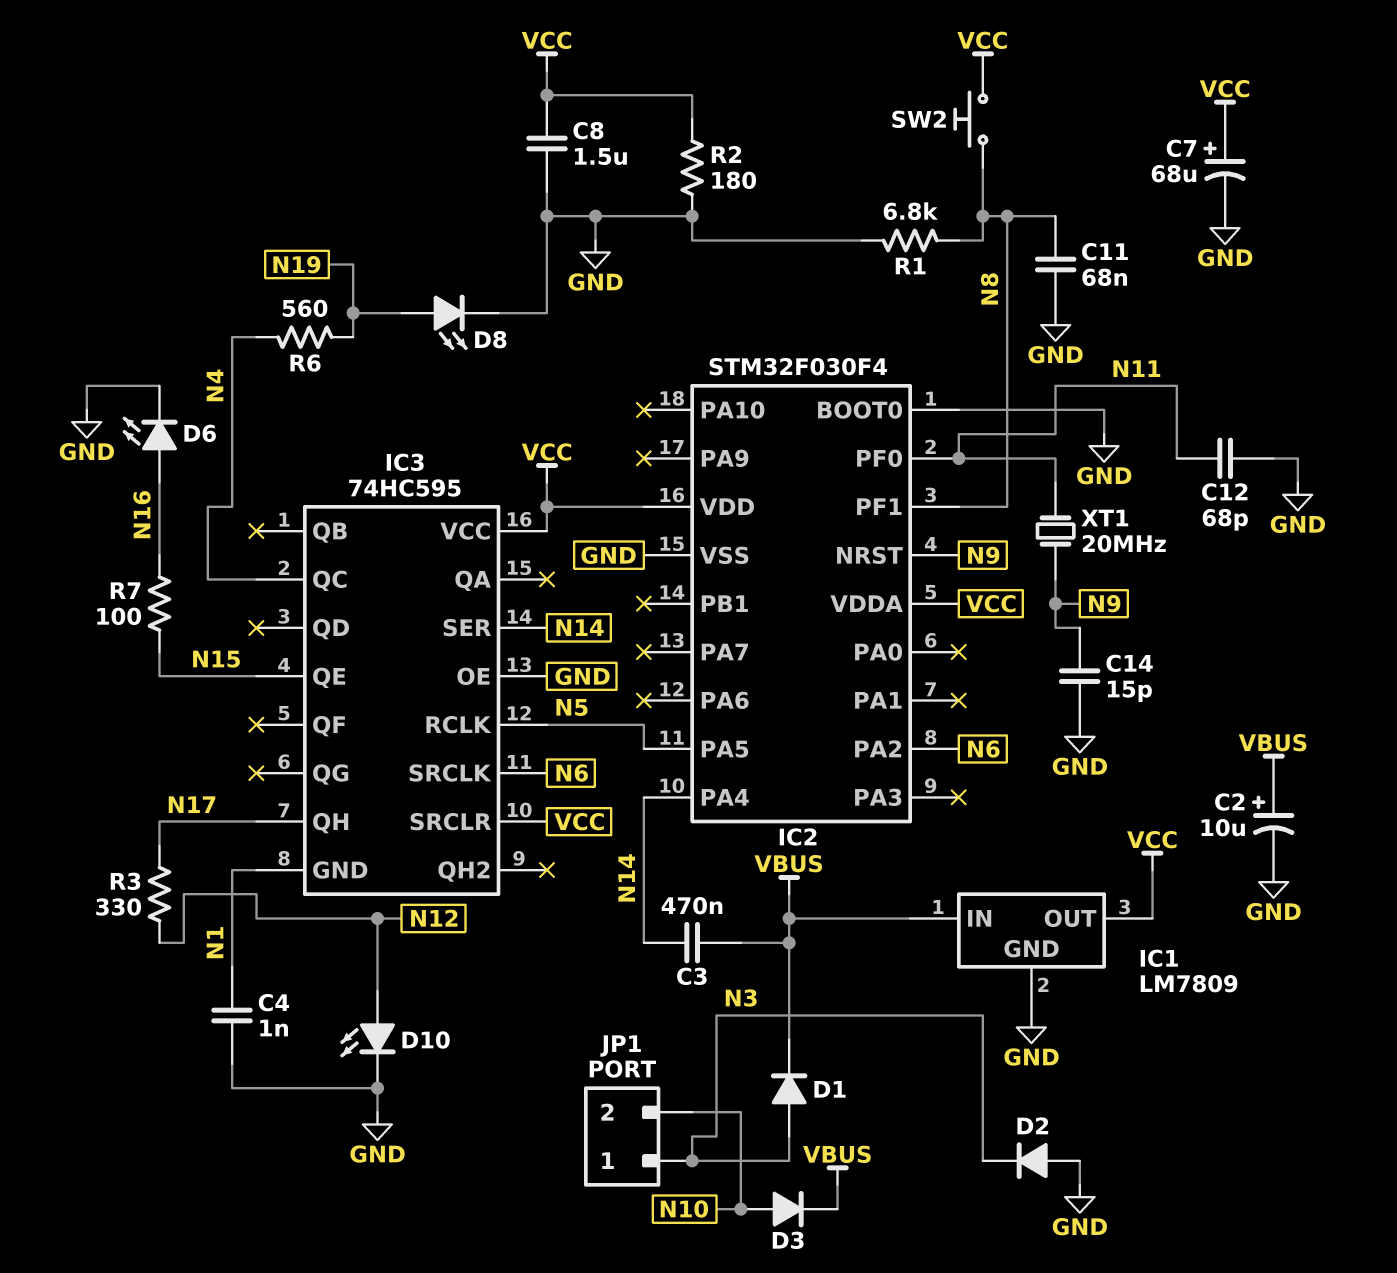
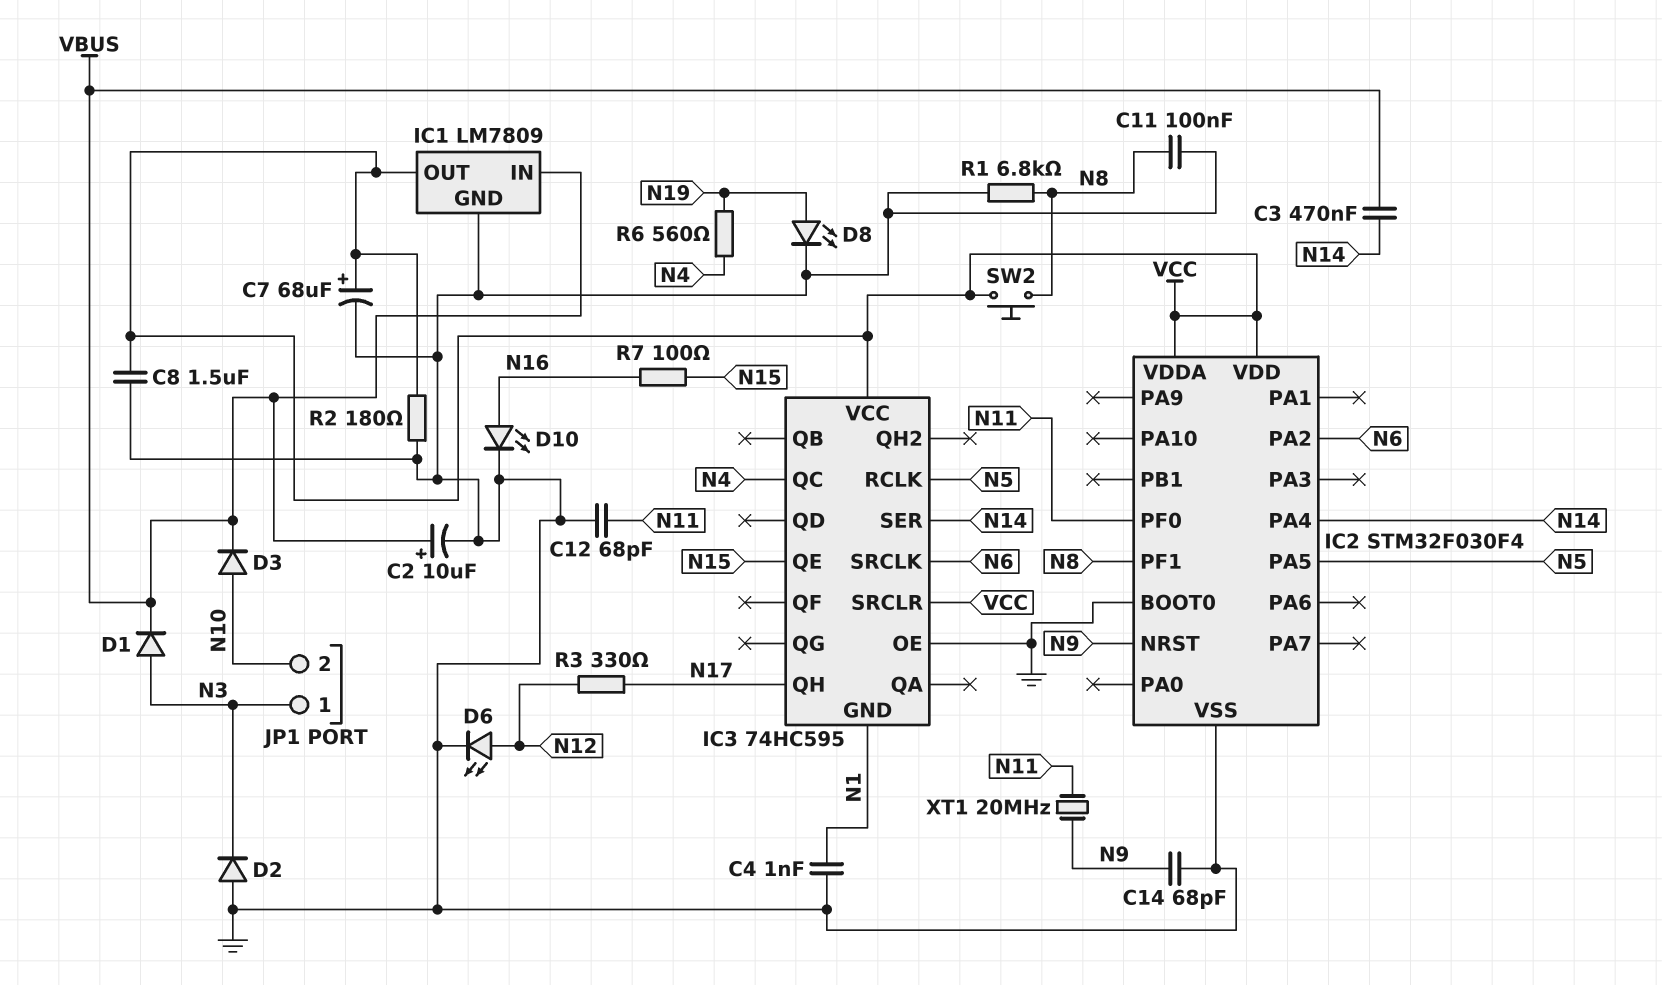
C11: 68nF (GND, N8) -> 100nF (GND, N8)
C14: 15pF (GND, N9) -> 68pF (GND, N9)
D6: LED (A N16, K GND) -> LED (A N12, K GND)
D10: LED (A N12, K GND) -> LED (A N16, K GND)

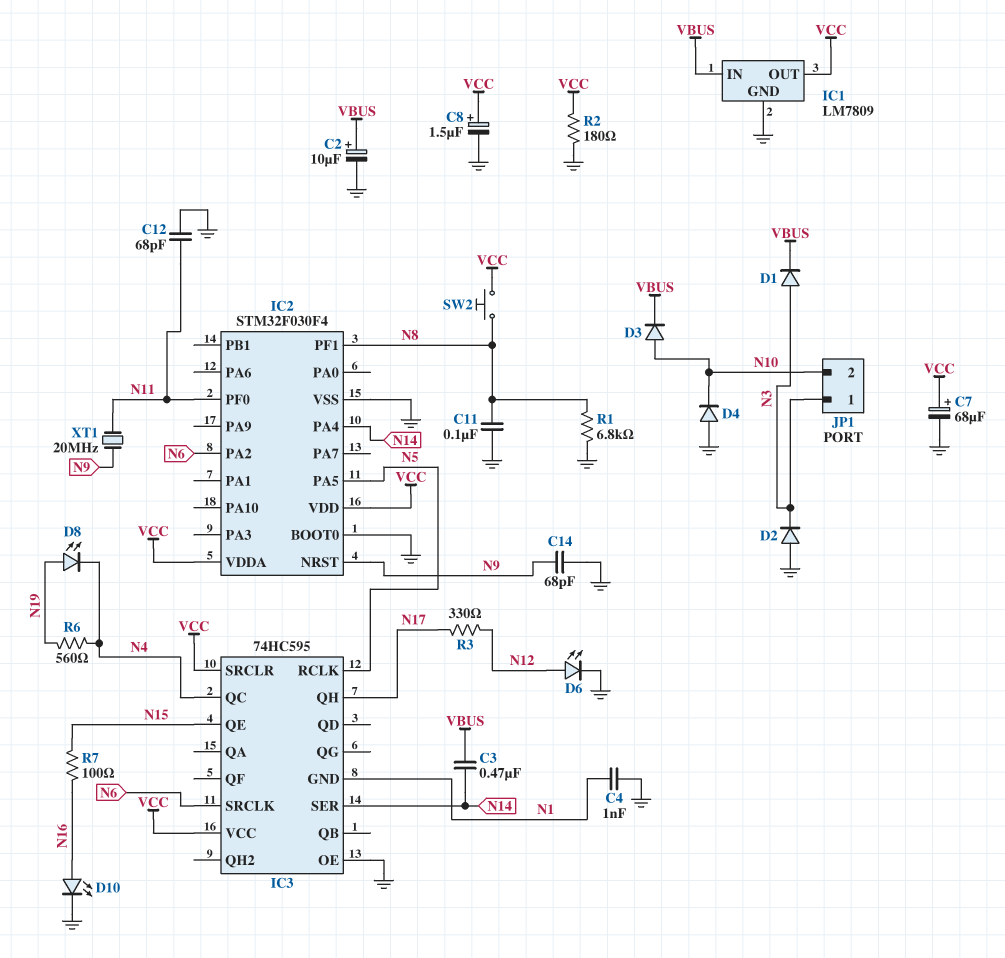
C8: 1.5uF (GND, VCC) -> 1.5uF (plus VCC, minus GND)
D4: none -> diode (A GND, K N10)
D8: LED (A N19, K GND) -> LED (A N19, K N4)

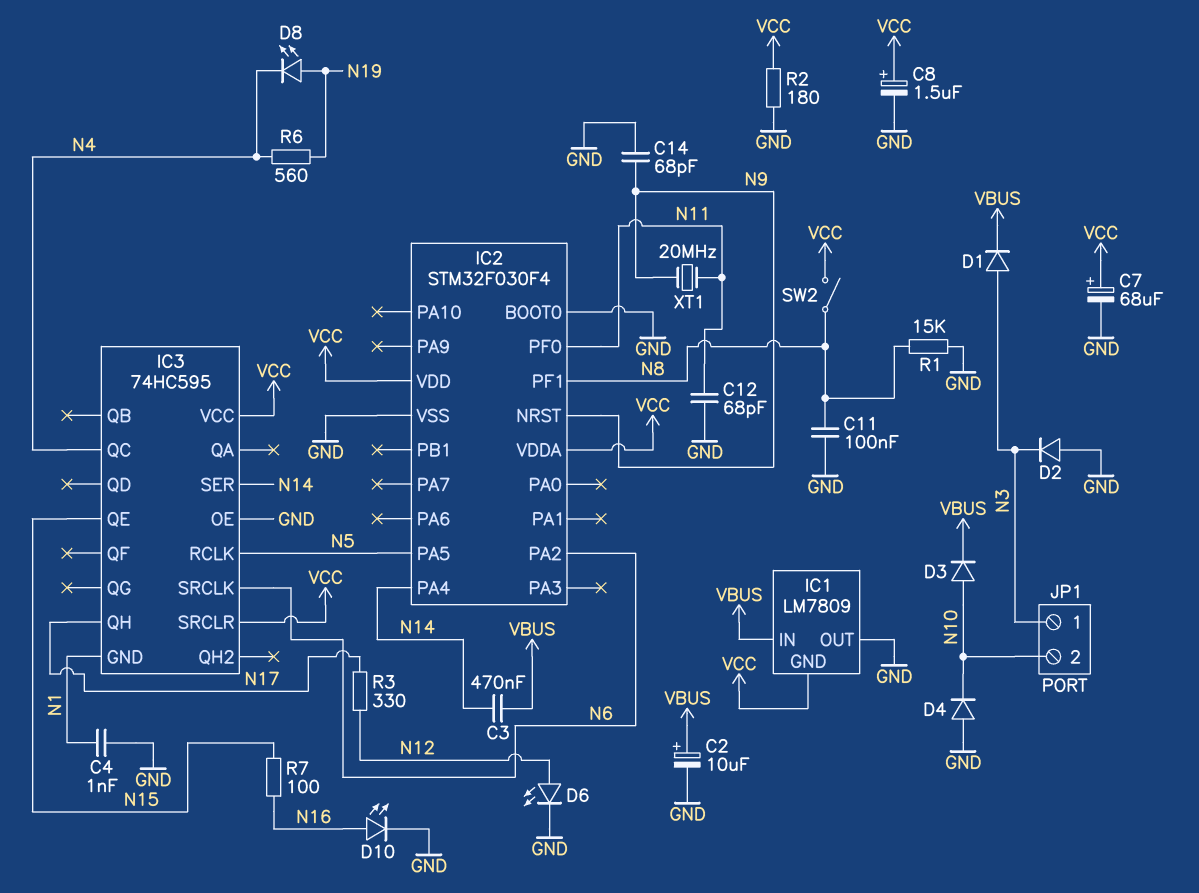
IC1 pin GND: GND -> VCC
IC1 pin OUT: VCC -> GND
R1: 6.8k (GND, N8) -> 15k (GND, N8)
SW2: button (N8, VCC) -> switch (N8, VCC)

